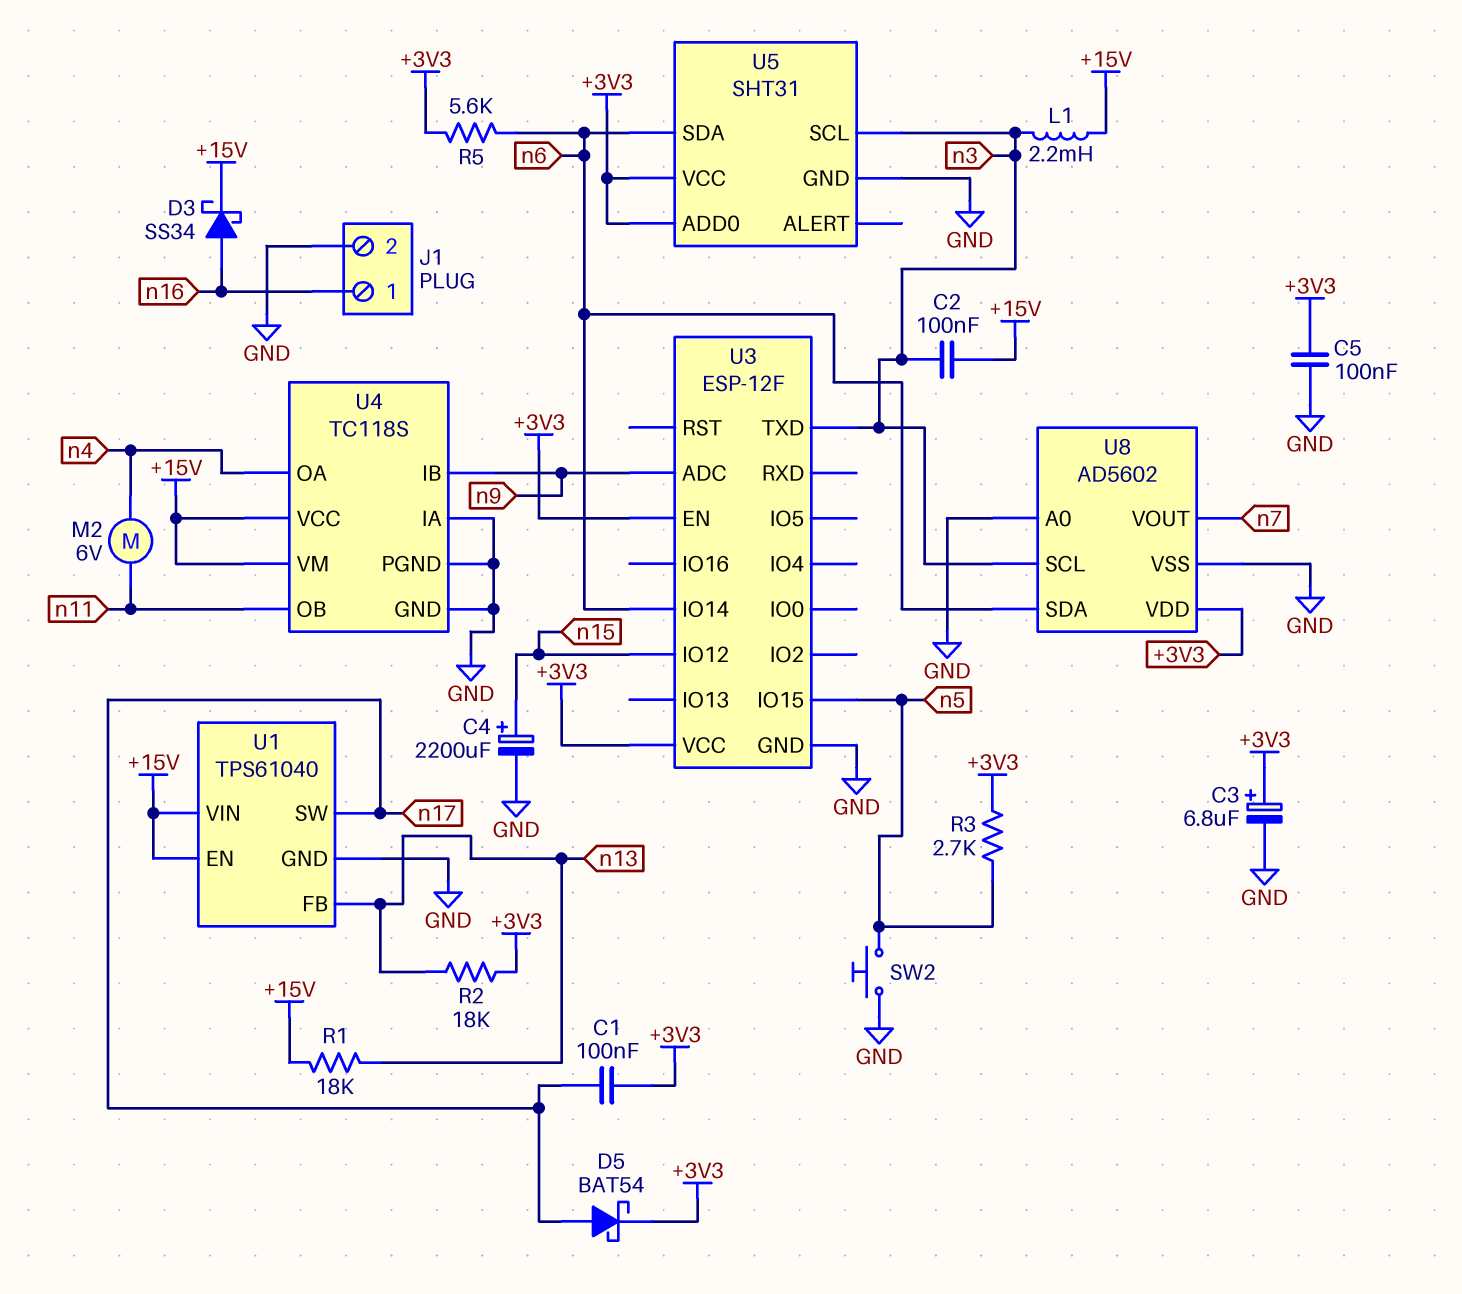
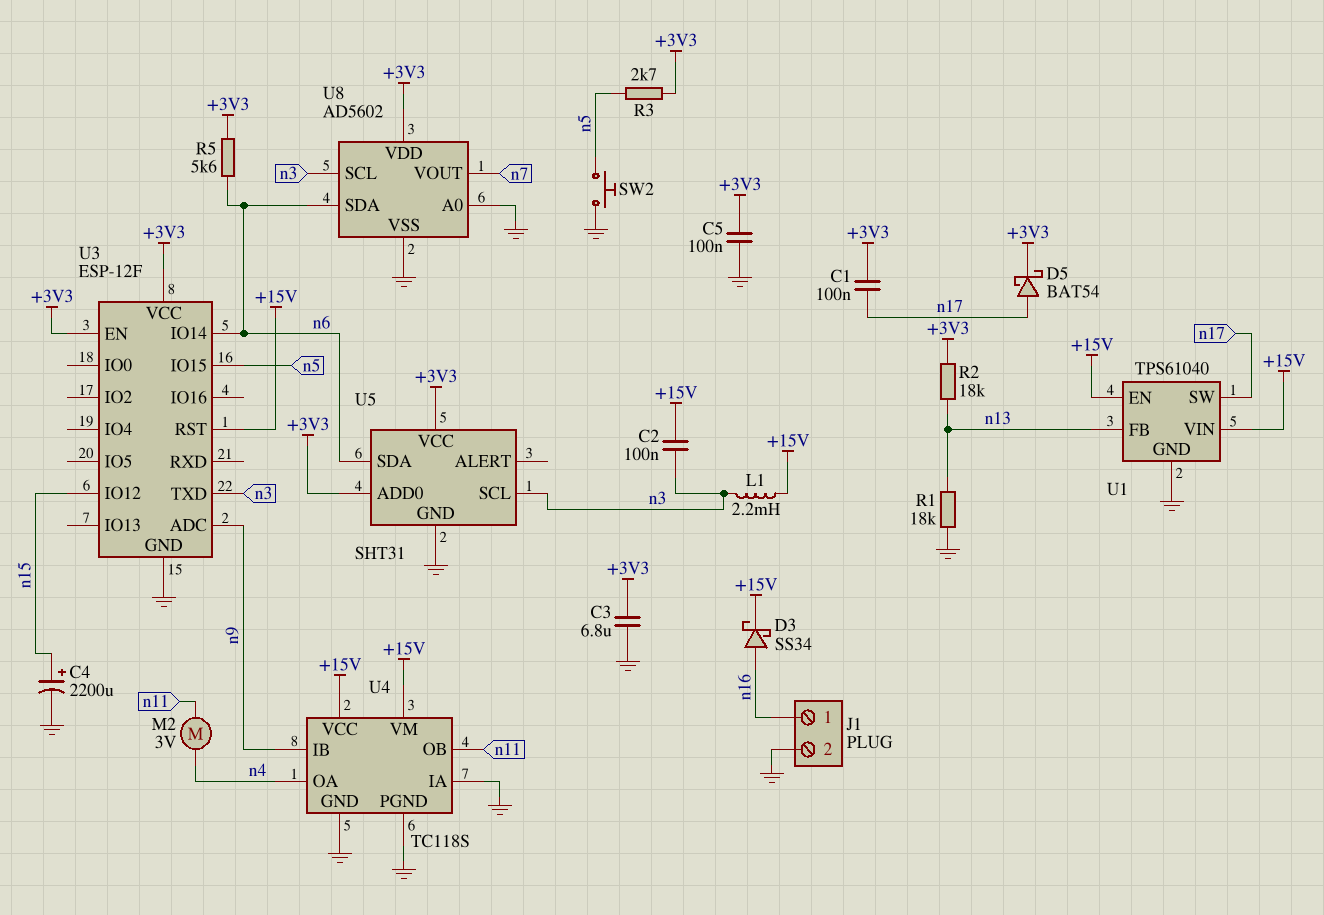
C3: 6.8uF (plus +3V3, minus GND) -> 6.8uF (+3V3, GND)
M2: motor 6V (n4, n11) -> motor 3V (n4, n11)
R1: 18k (+15V, n13) -> 18k (GND, n13)
U3 pin RST: none -> +15V

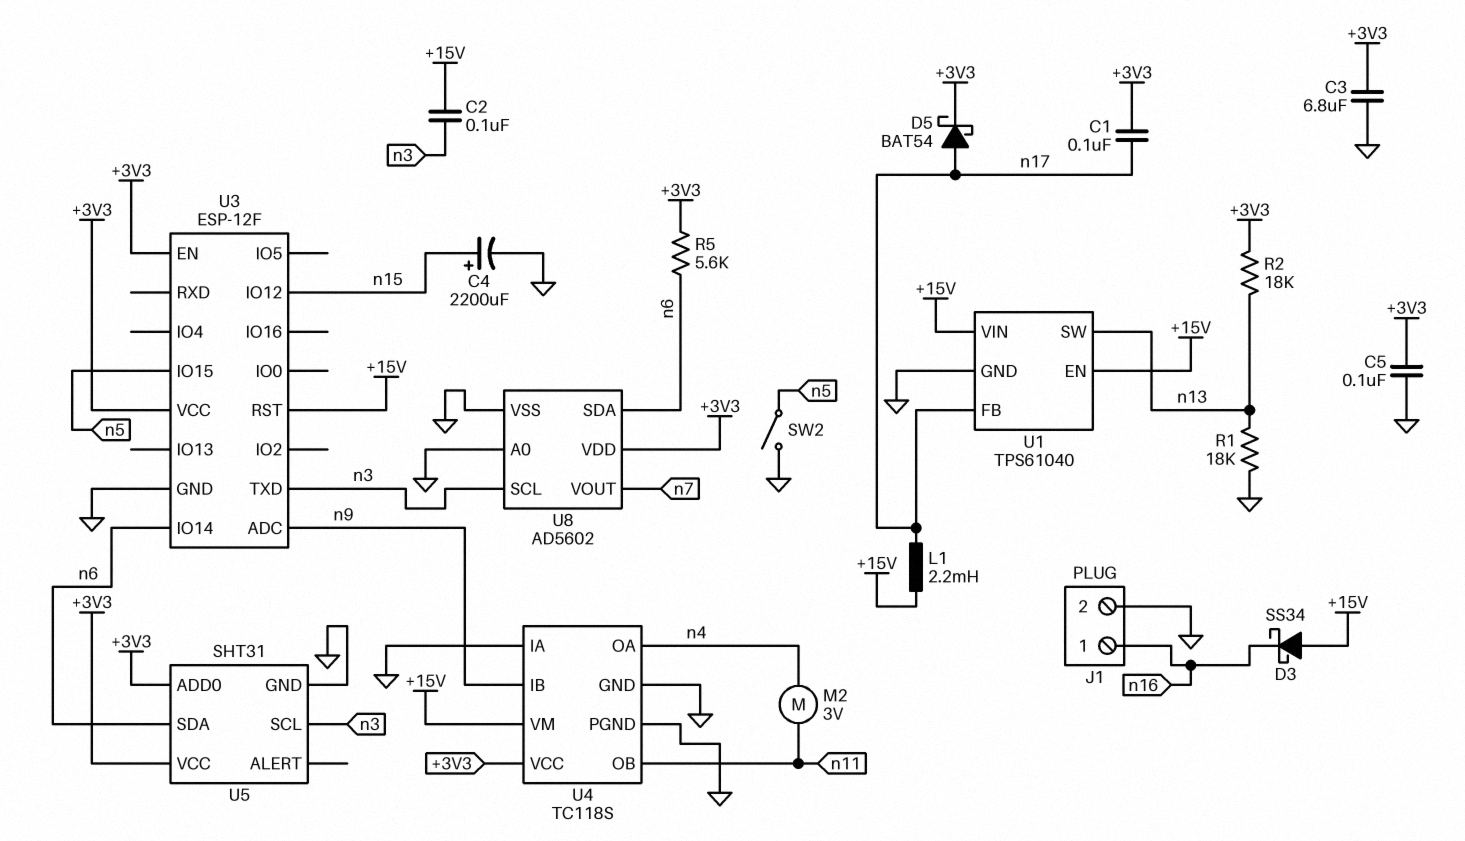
D3: schottky SS34 (A n16, K +15V) -> schottky SS34 (A +15V, K n16)
L1: 2.2mH (+15V, n3) -> 2.2mH (+15V, n17)
R3: 2.7k (+3V3, n5) -> none
SW2: button (GND, n5) -> switch (GND, n5)
U1 pin FB: n13 -> n17
U1 pin SW: n17 -> n13
U4 pin VCC: +15V -> +3V3

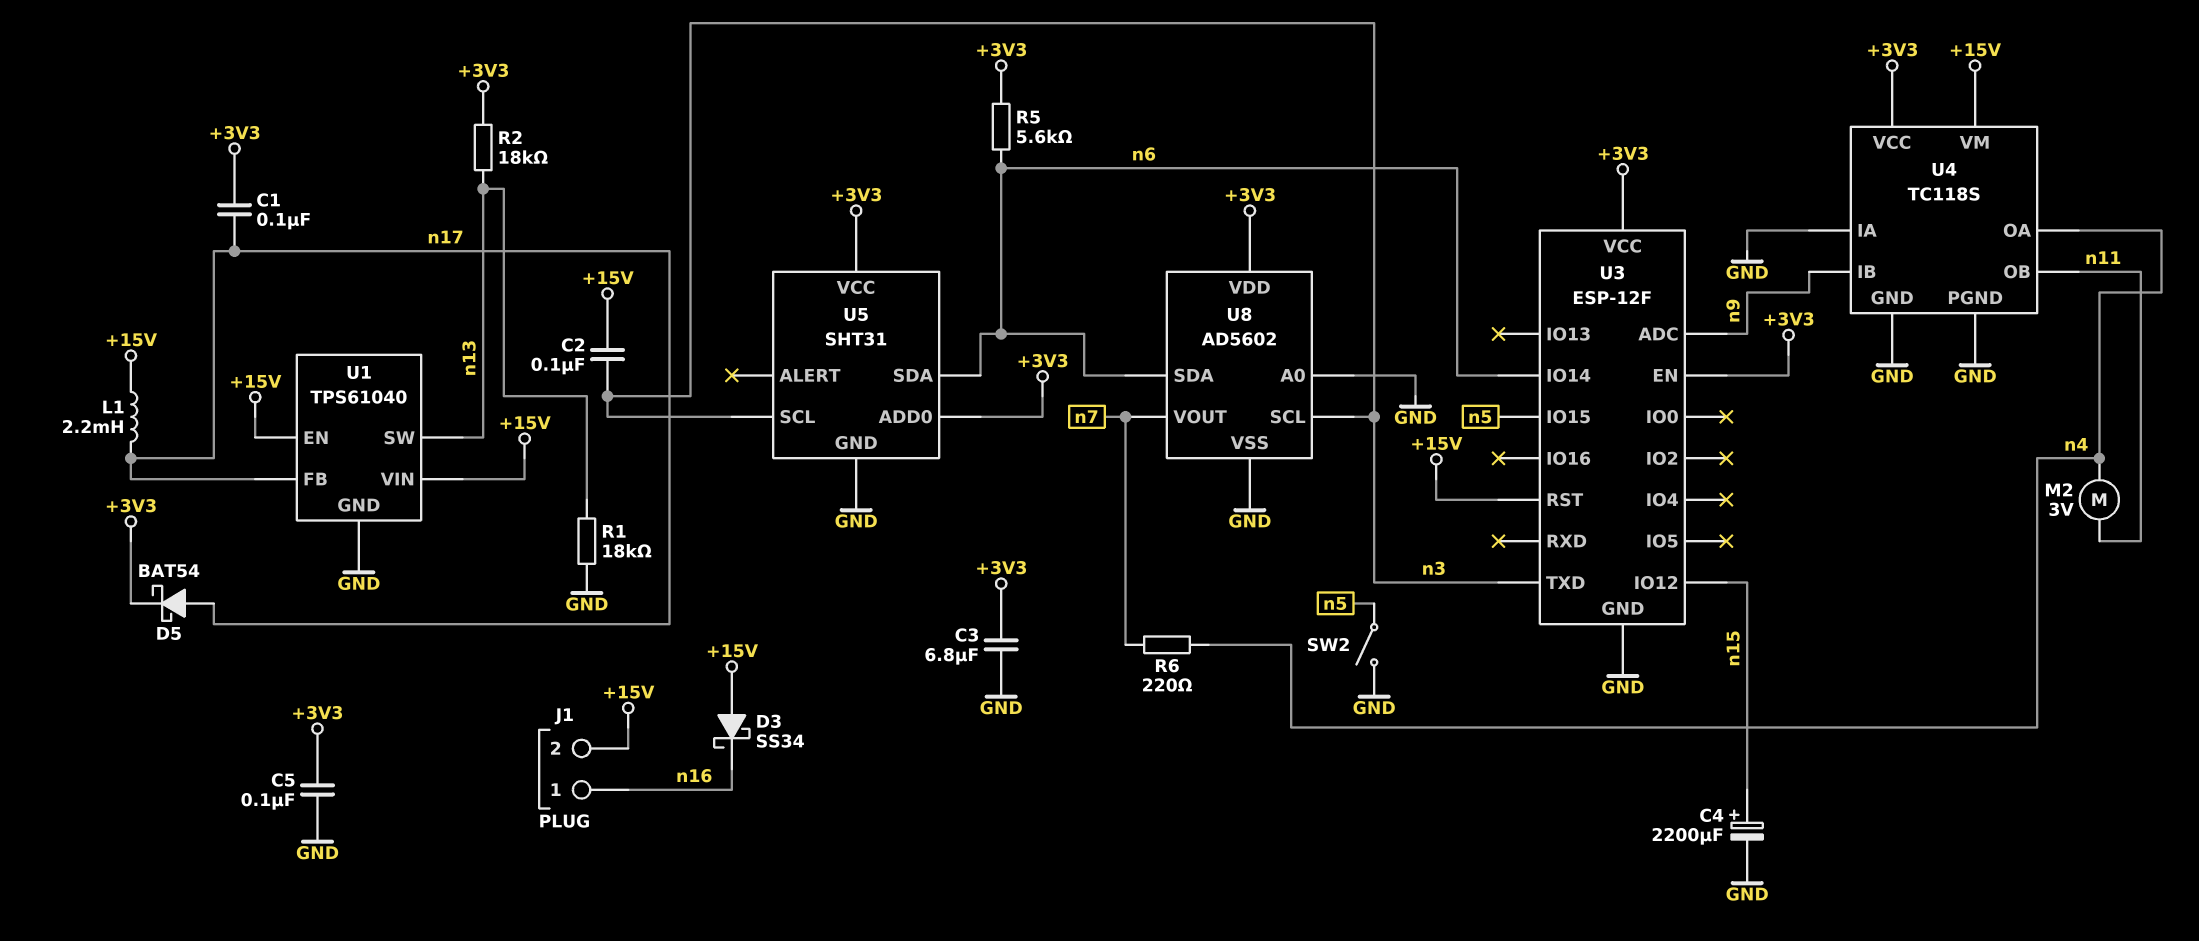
J1 pin 2: GND -> +15V
R6: none -> 220 (n4, n7)

